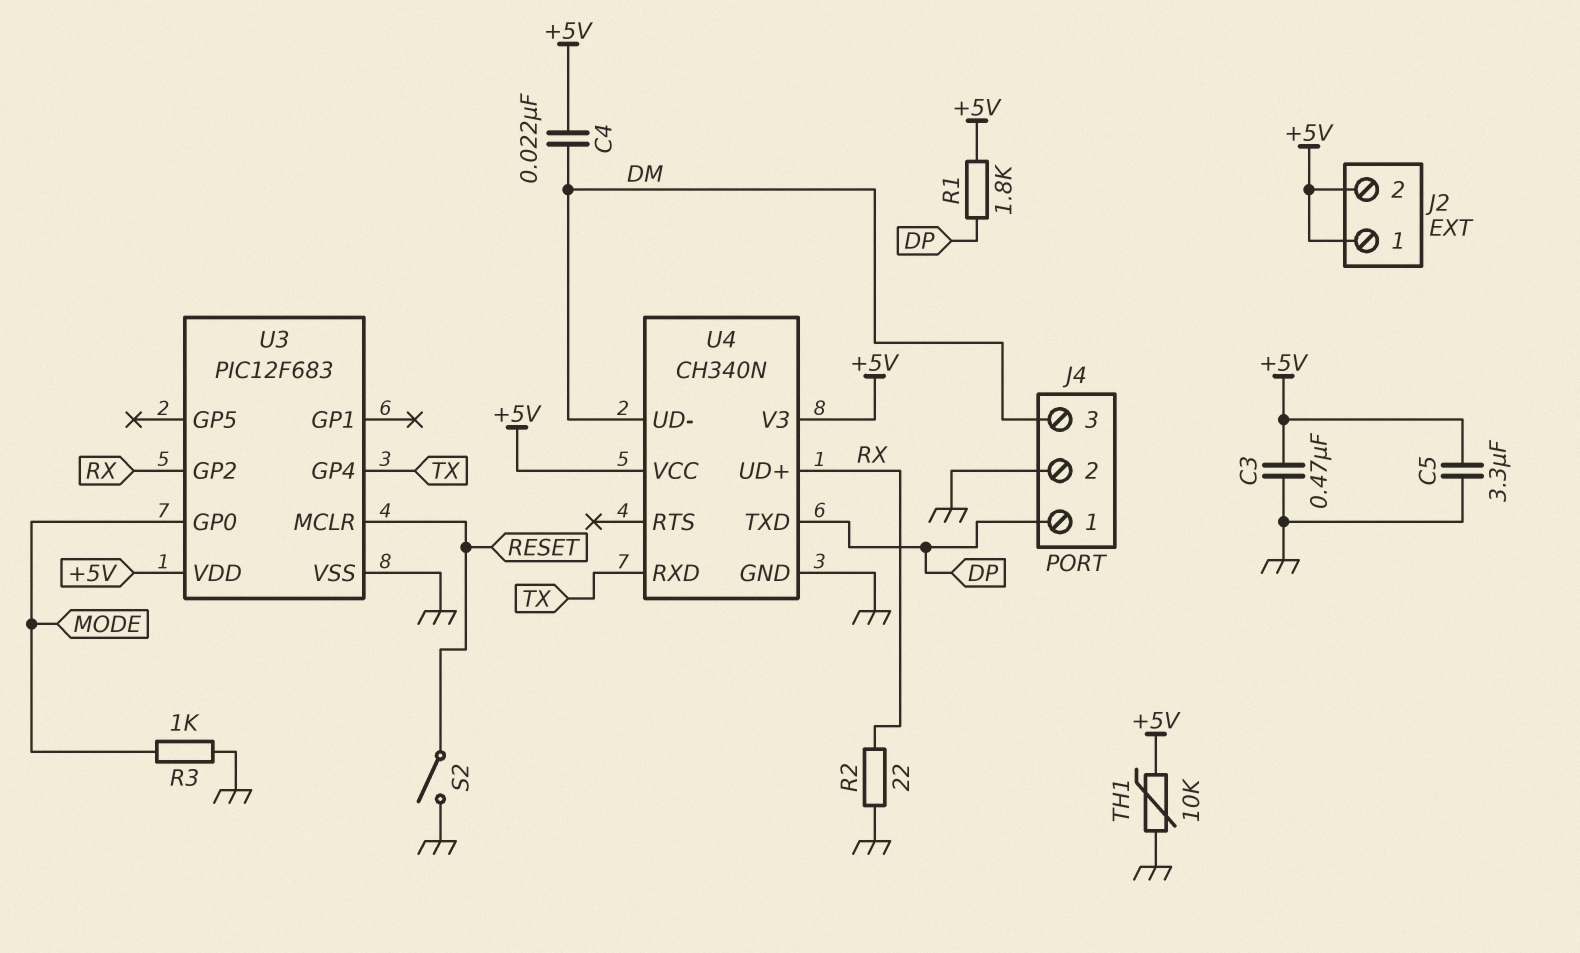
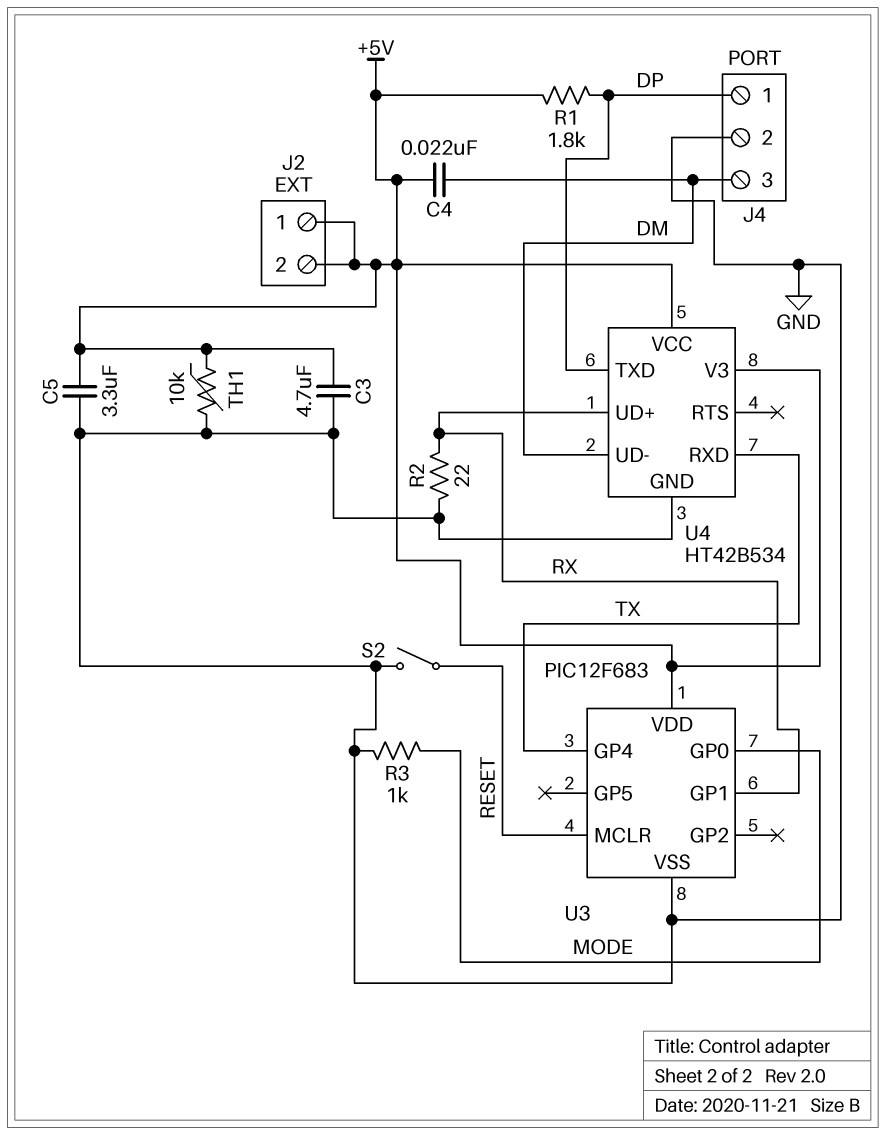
C3: 470nF (+5V, GND) -> 4.7uF (+5V, GND)
U3 pin GP1: none -> RX
U3 pin GP2: RX -> none
U4: CH340N -> HT42B534

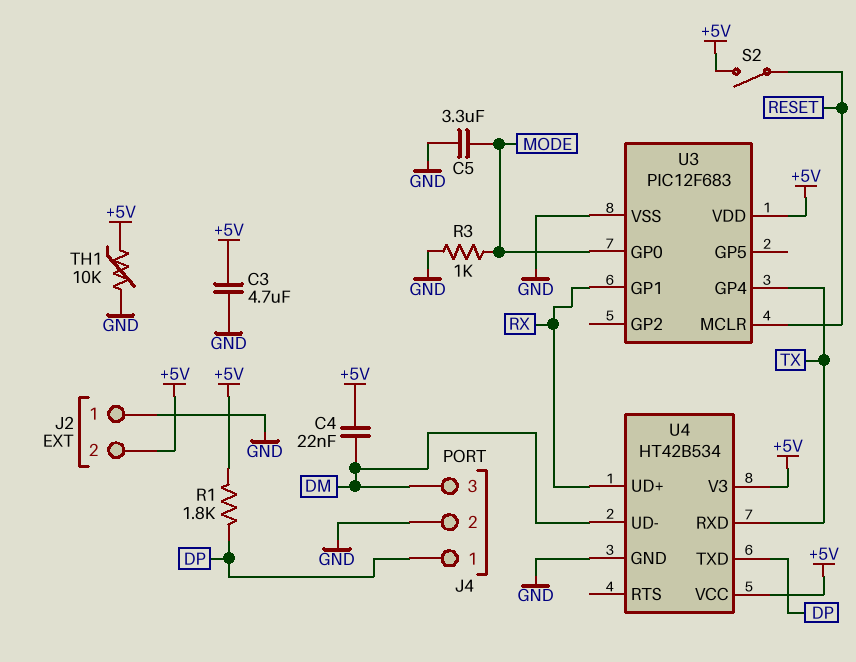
C5: 3.3uF (+5V, GND) -> 3.3uF (GND, MODE)
J2 pin 1: +5V -> GND
R2: 22 (GND, RX) -> none
S2: switch (GND, RESET) -> switch (+5V, RESET)

